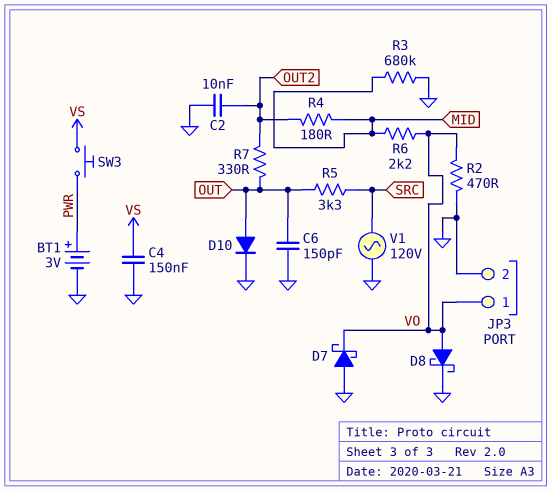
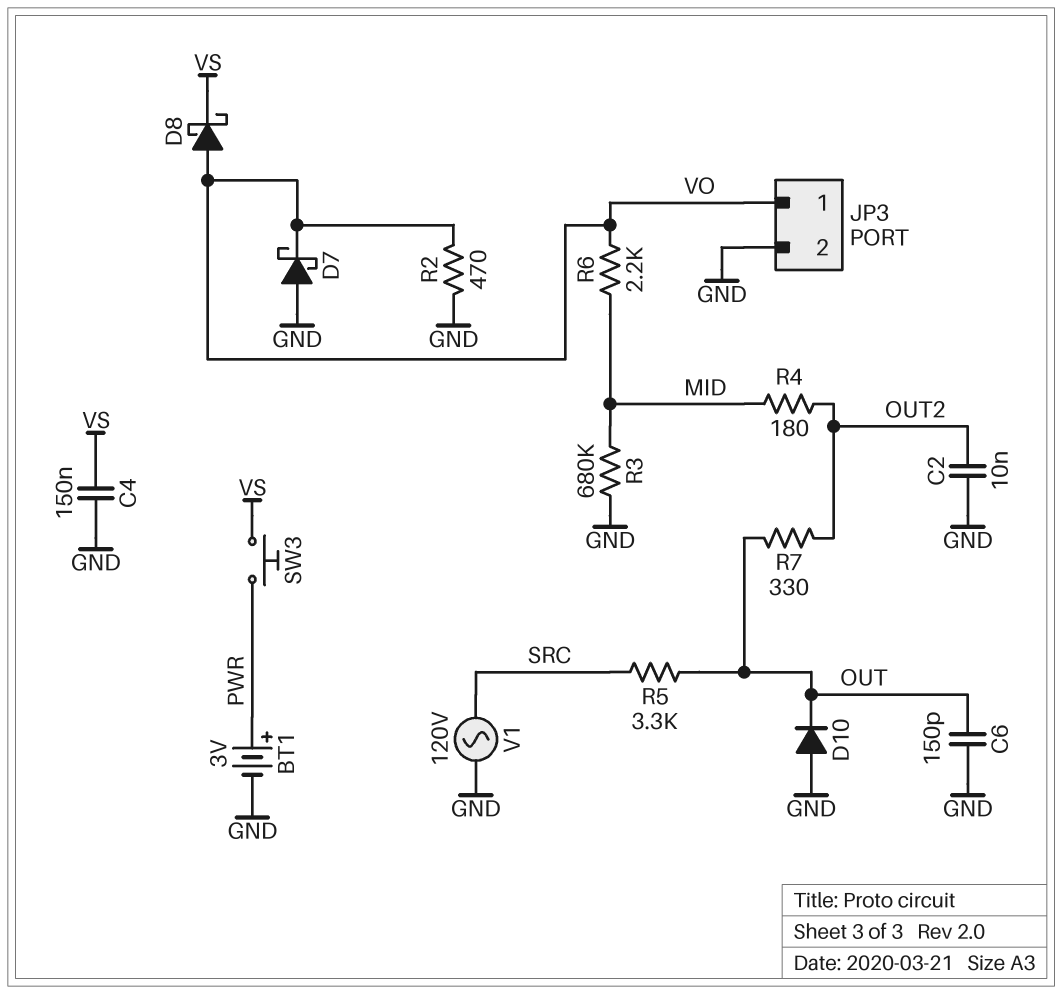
D8: schottky (A VO, K GND) -> schottky (A VO, K VS)
D10: diode (A OUT, K GND) -> diode (A GND, K OUT)

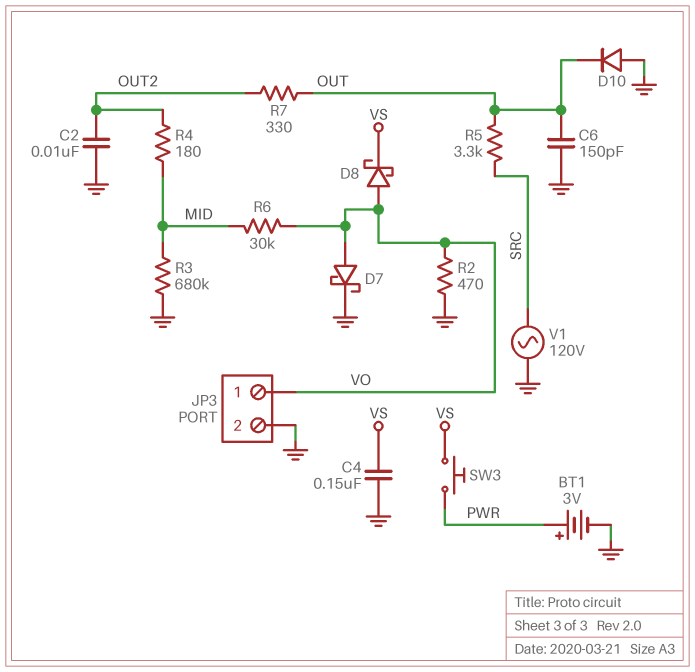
D7: schottky (A GND, K VO) -> schottky (A VO, K GND)
R6: 2.2k (MID, VO) -> 30k (MID, VO)

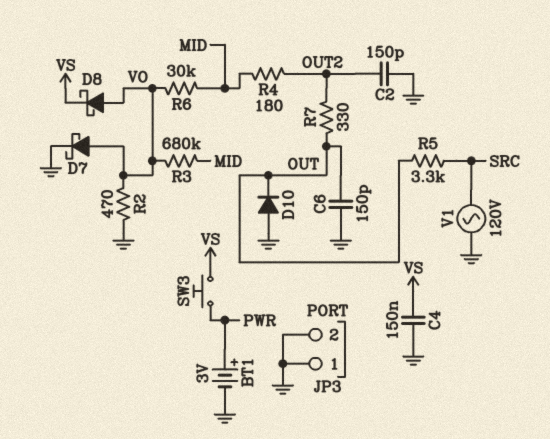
C2: 10nF (GND, OUT2) -> 150pF (GND, OUT2)
JP3 pin 1: VO -> GND
R3: 680k (GND, MID) -> 680k (MID, VO)

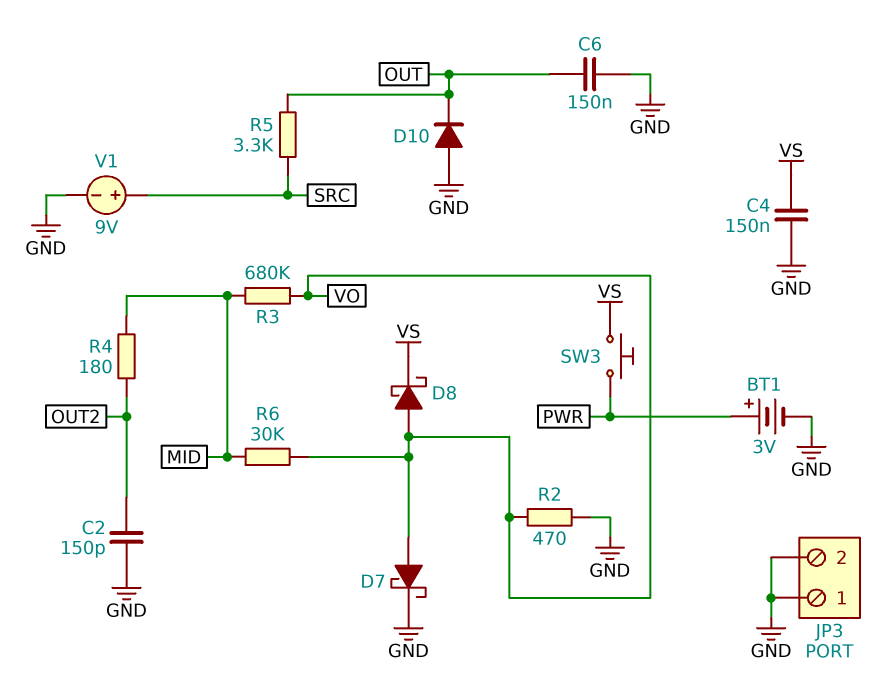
C6: 150pF (GND, OUT) -> 150nF (GND, OUT)
R7: 330 (OUT, OUT2) -> none
V1: AC 120V (GND, SRC) -> 9V (plus SRC, minus GND)

